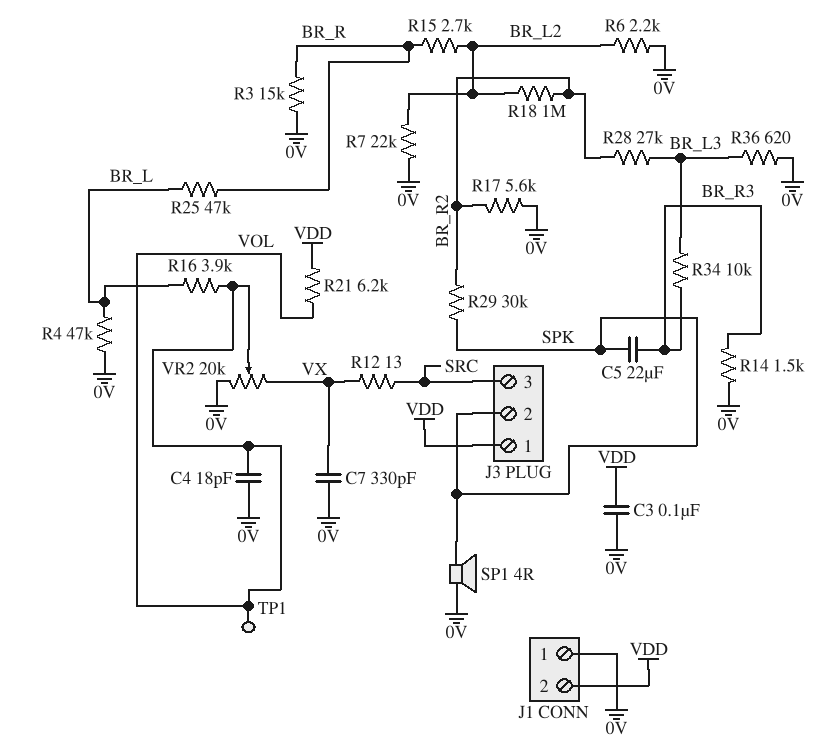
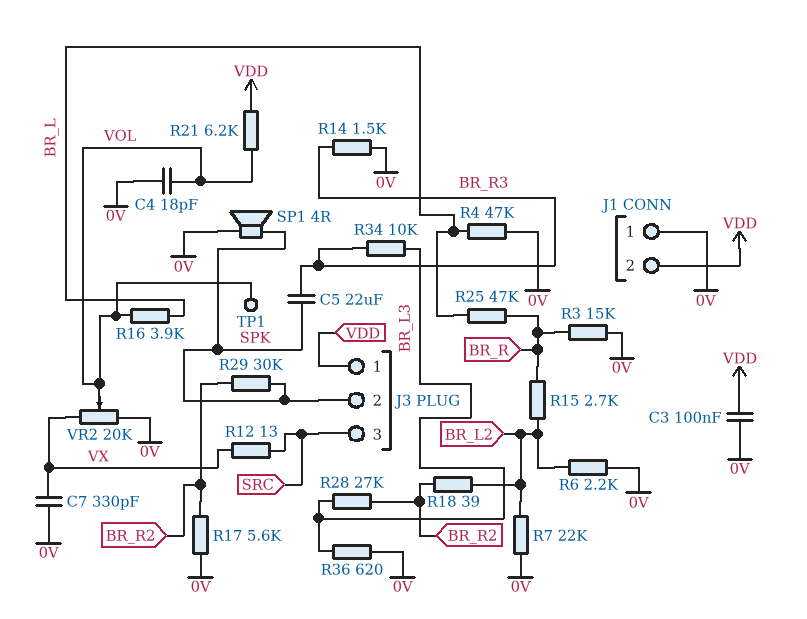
R18: 1M (BR_L2, BR_R2) -> 39 (BR_L2, BR_R2)

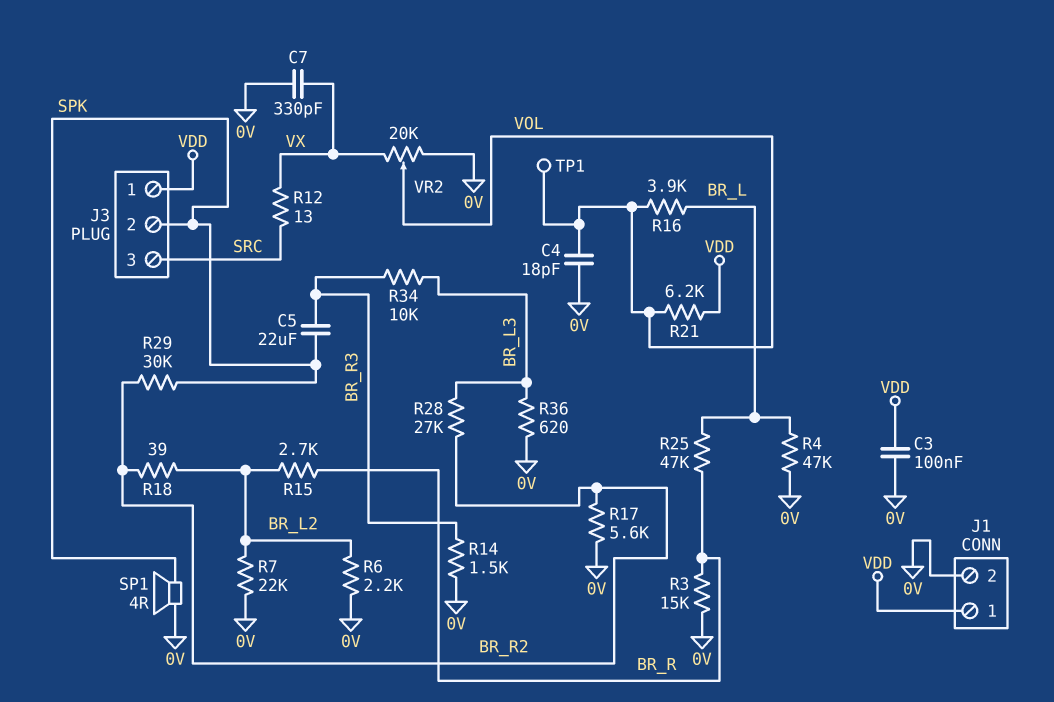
J1 pin 1: 0V -> VDD
J1 pin 2: VDD -> 0V

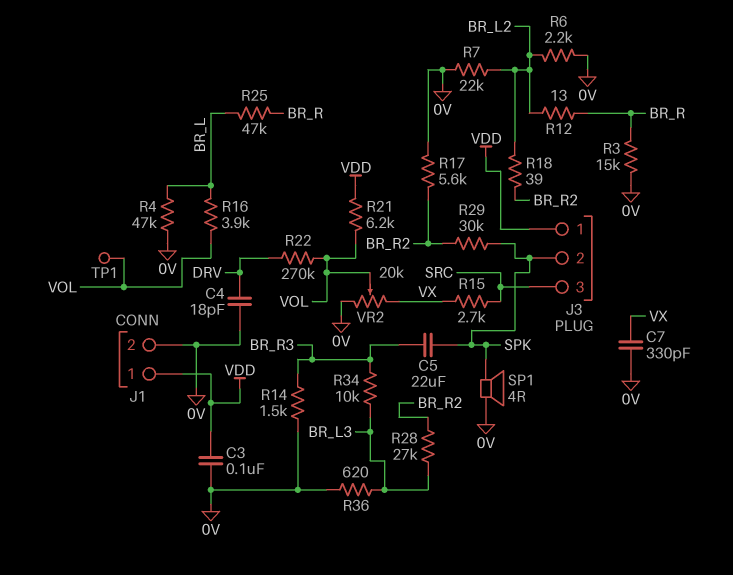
C4: 18pF (0V, VOL) -> 18pF (0V, DRV)
R12: 13 (SRC, VX) -> 13 (BR_L2, BR_R)
R15: 2.7k (BR_L2, BR_R) -> 2.7k (SRC, VX)
R22: none -> 270k (DRV, VOL)

